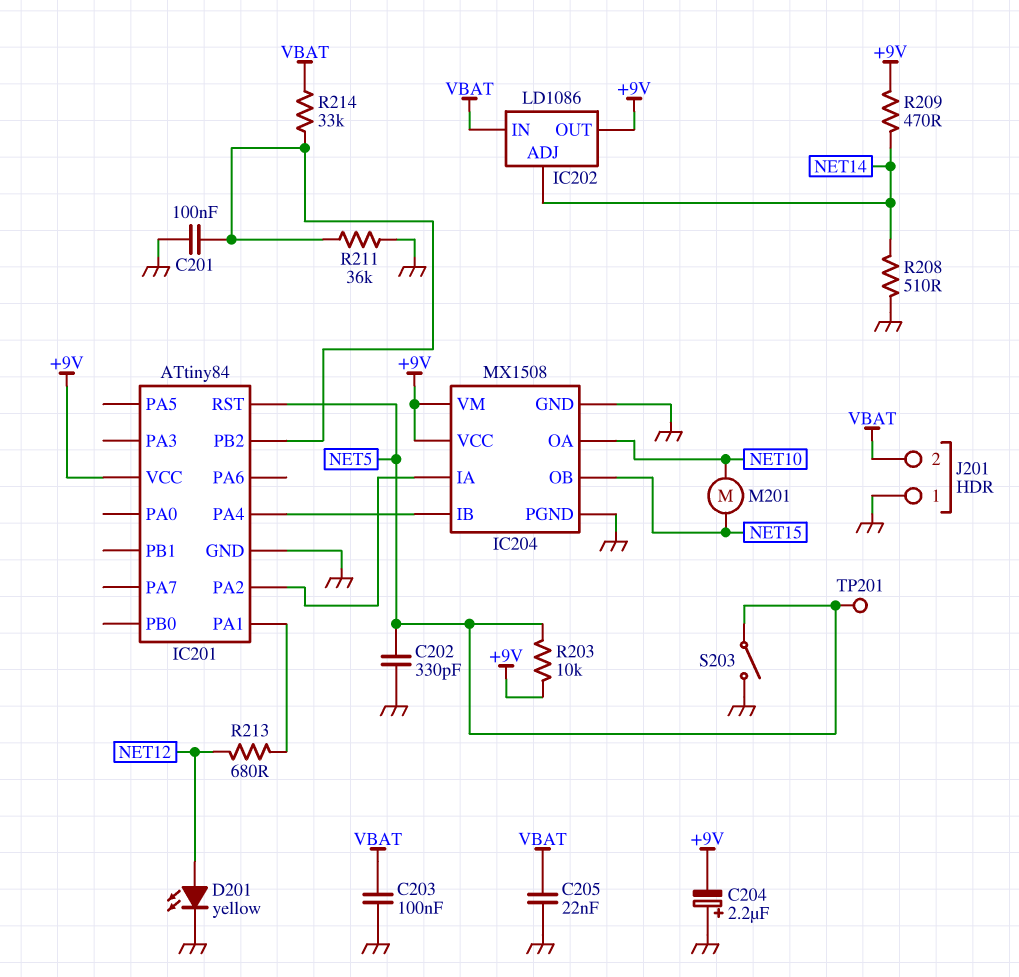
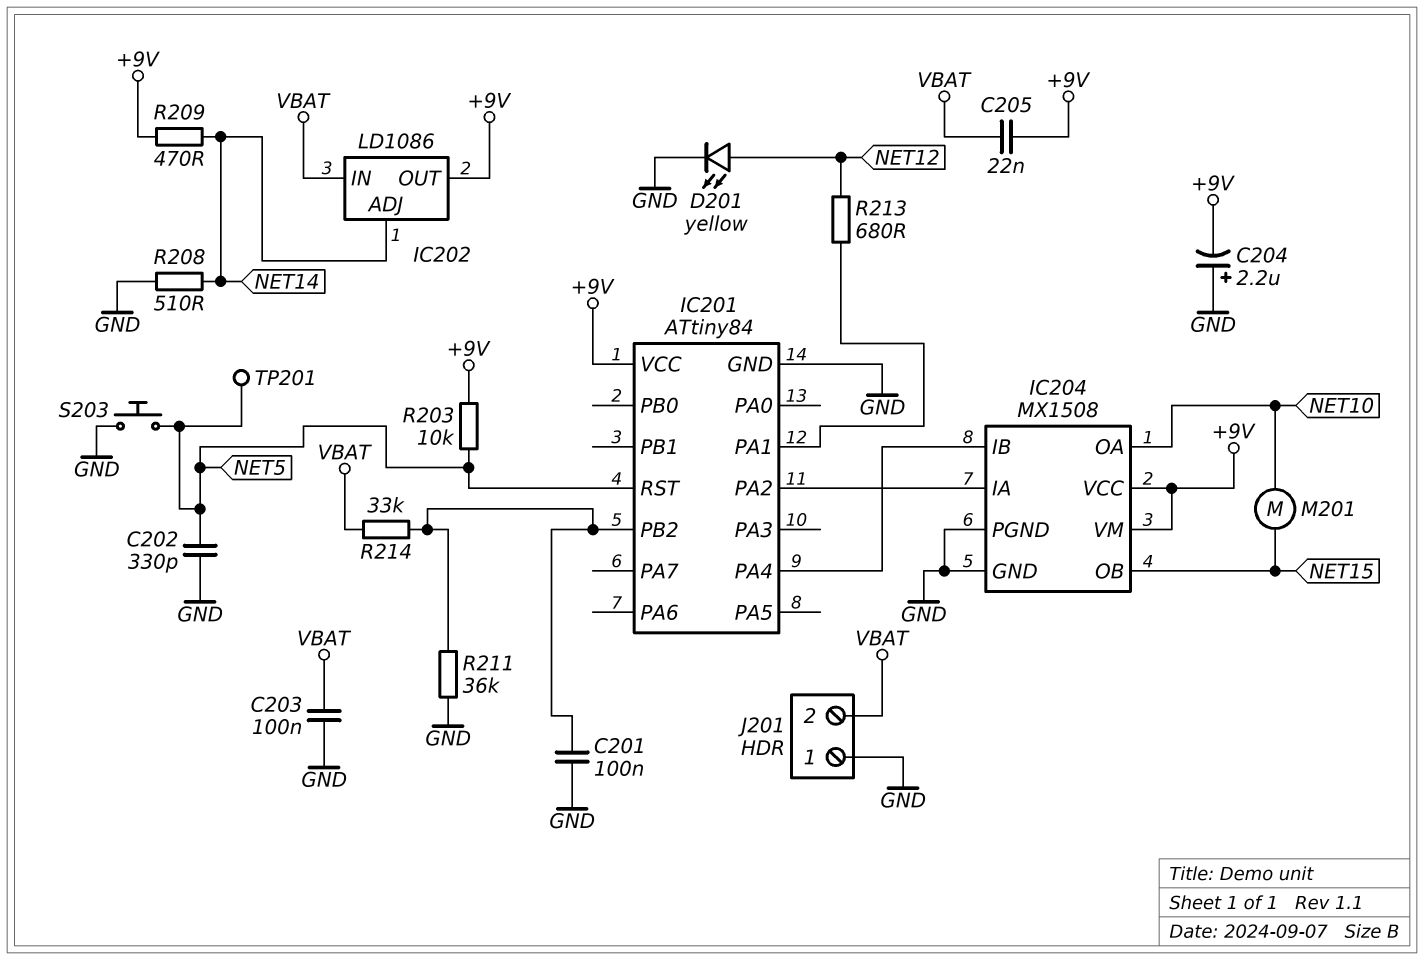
C205: 22nF (GND, VBAT) -> 22nF (+9V, VBAT)
S203: switch (GND, NET5) -> button (GND, NET5)

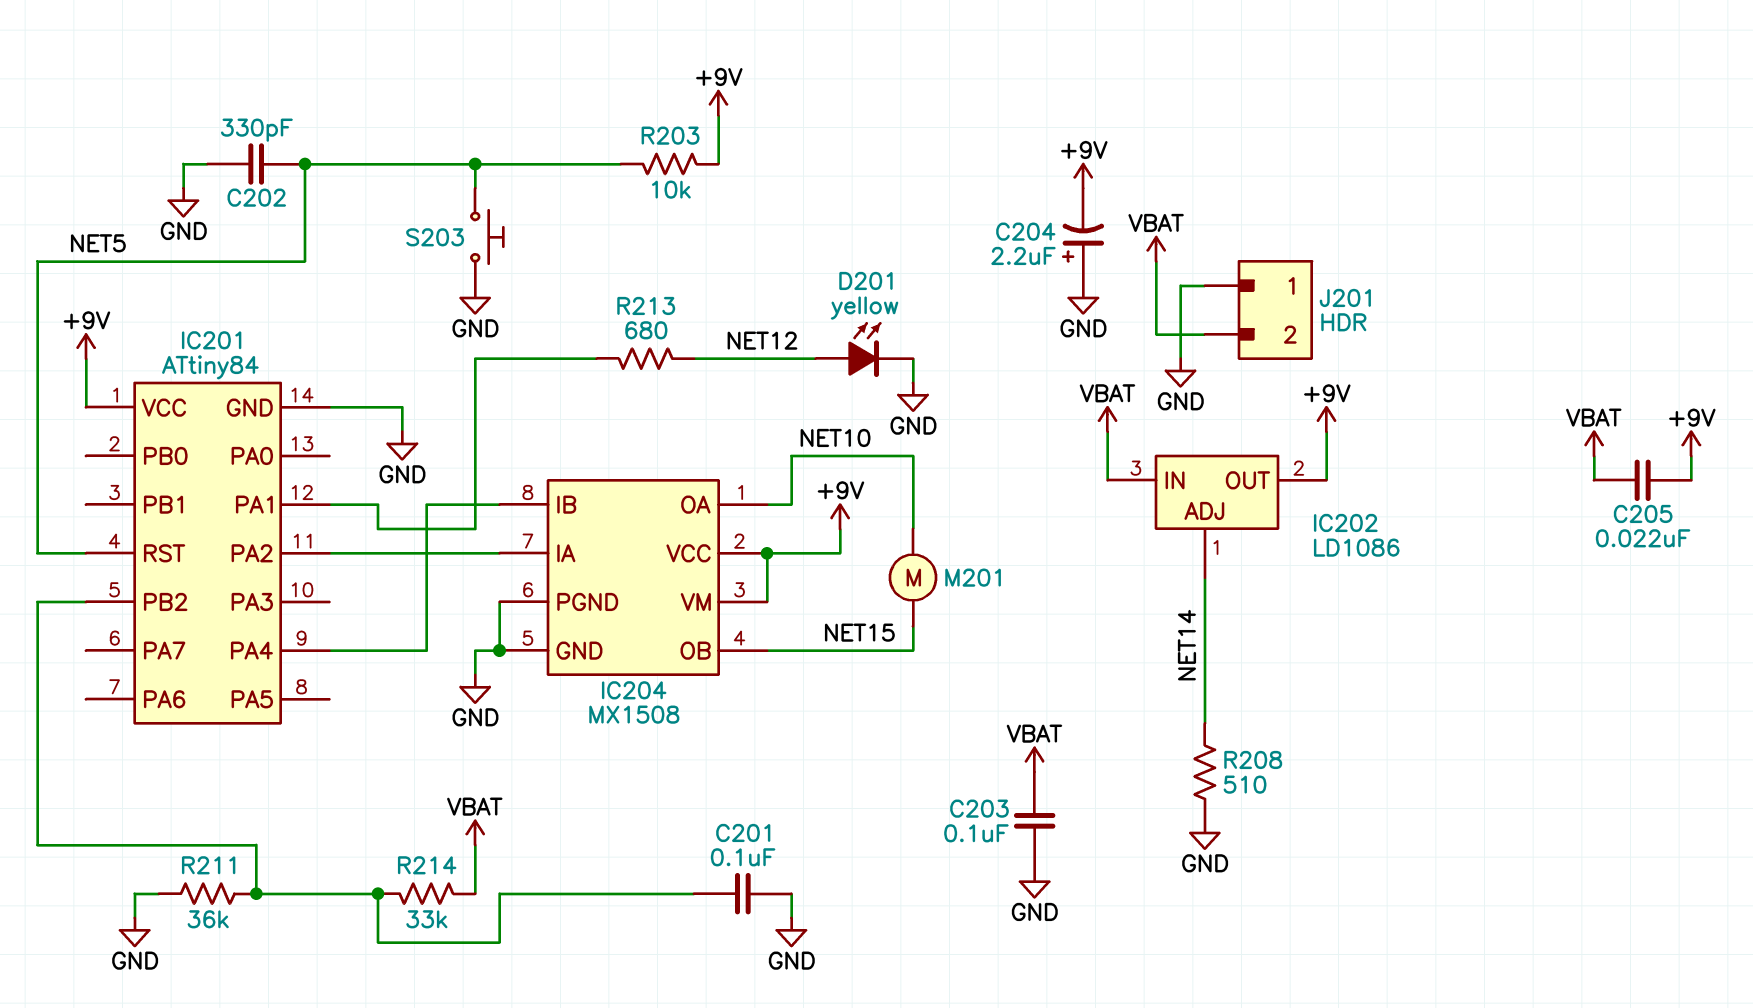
R209: 470 (+9V, NET14) -> none
TP201: test point (NET5) -> none

